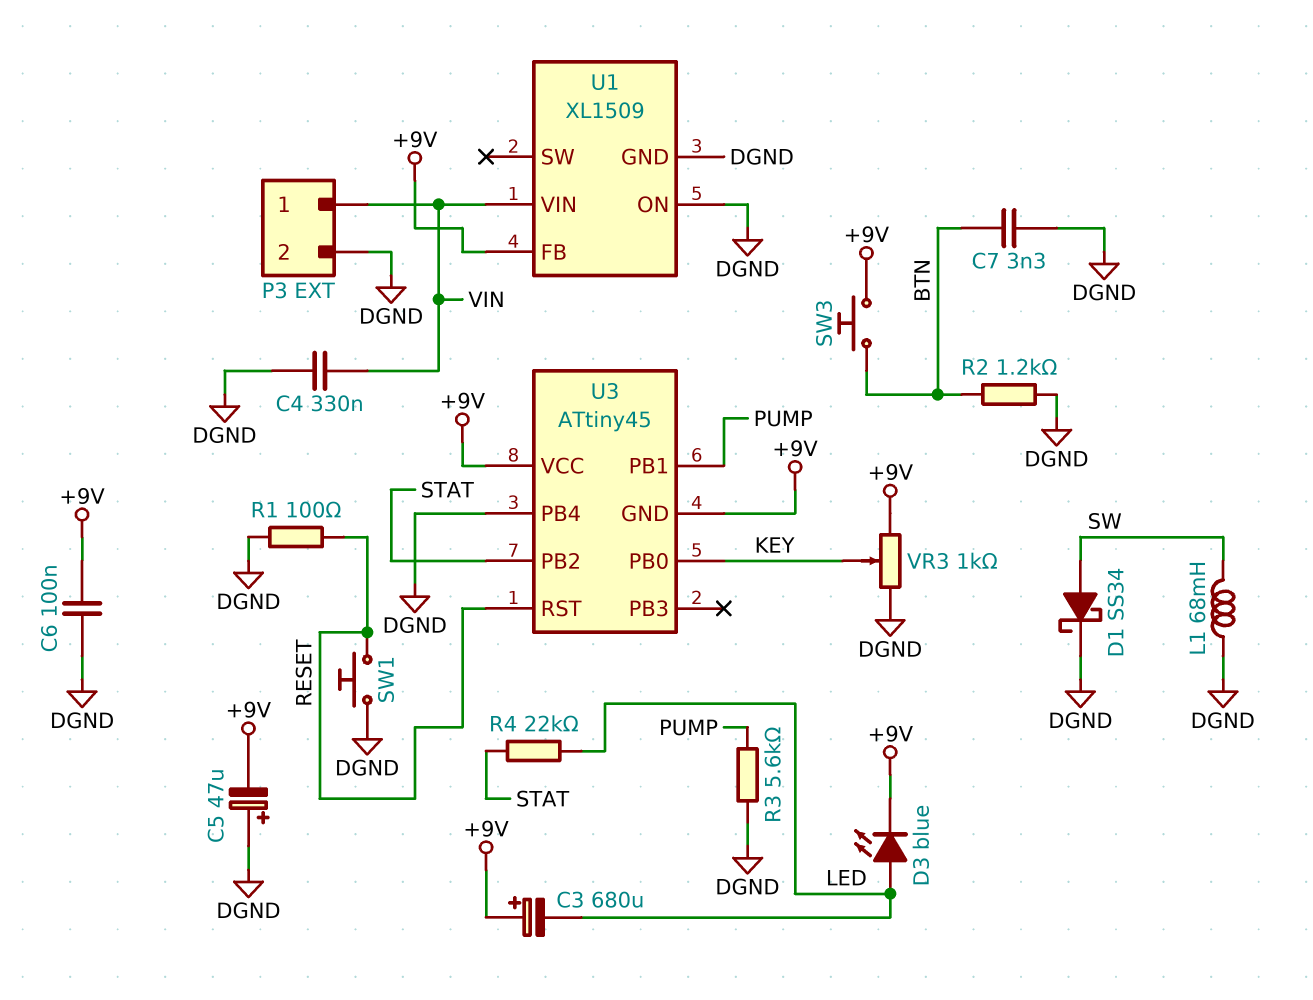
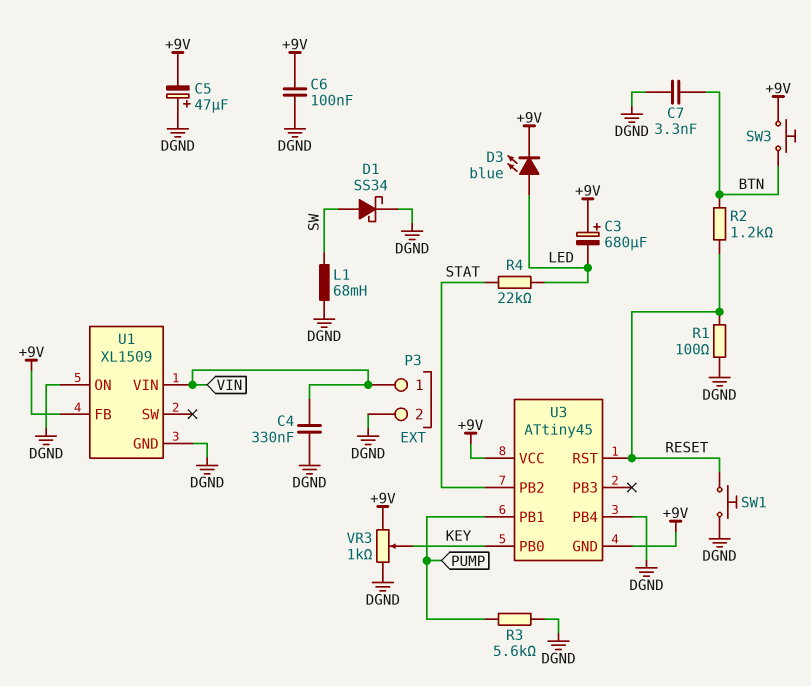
R2: 1.2k (BTN, DGND) -> 1.2k (BTN, RESET)

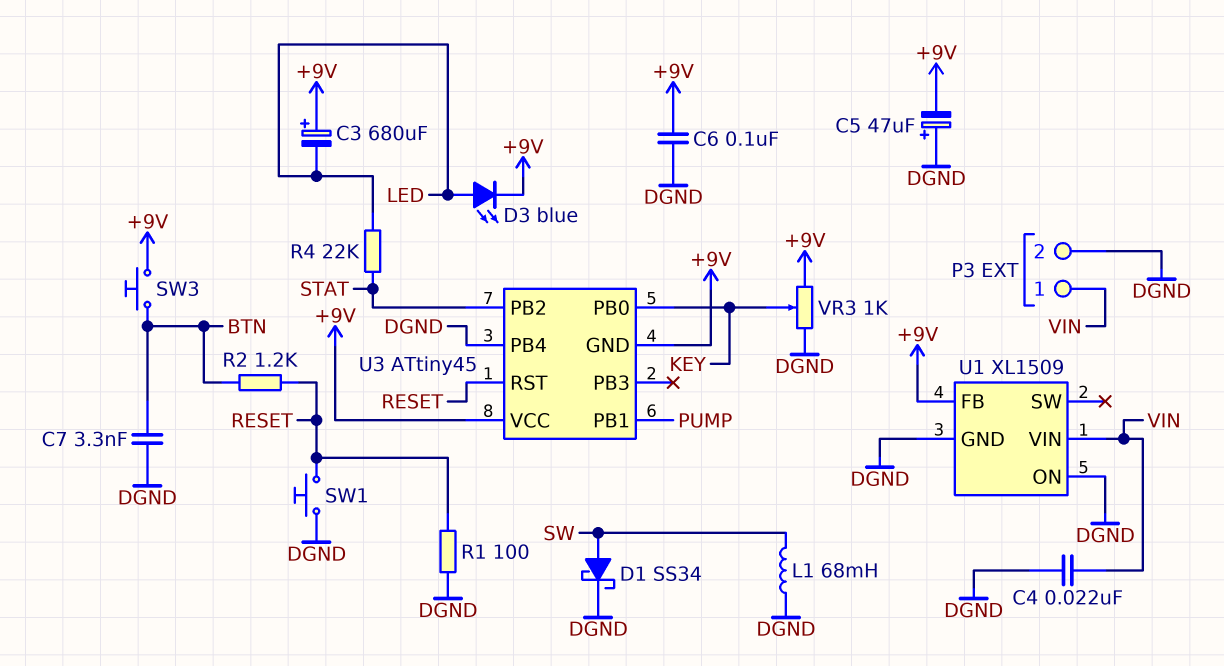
C4: 330nF (DGND, VIN) -> 22nF (DGND, VIN)
R3: 5.6k (DGND, PUMP) -> none

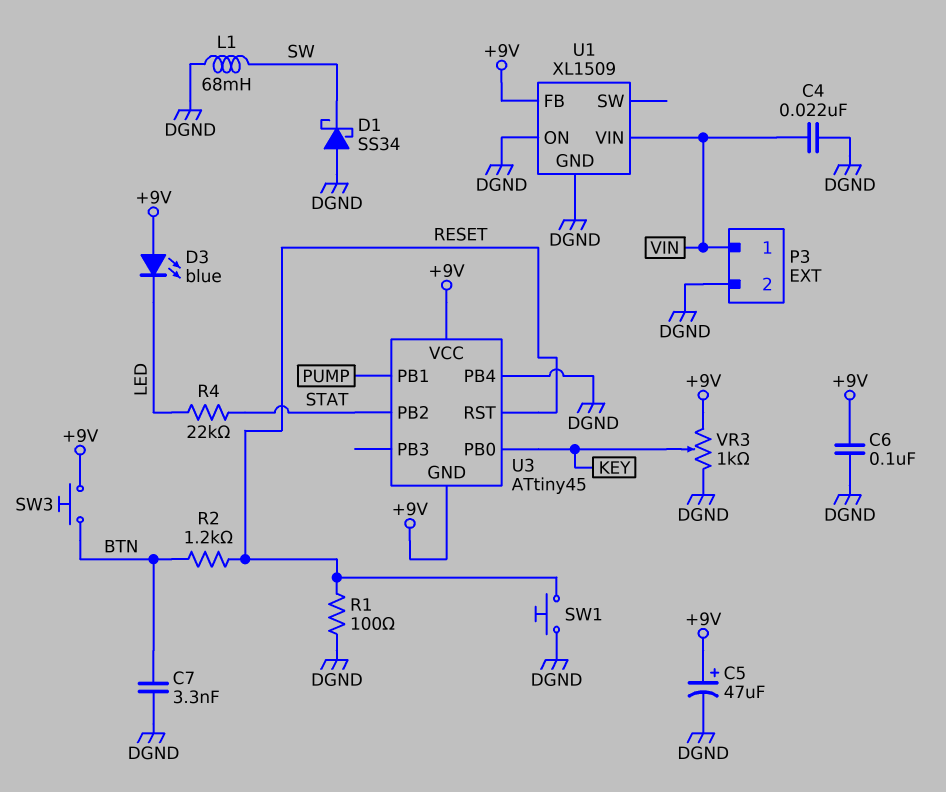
C3: 680uF (plus +9V, minus LED) -> none
C5: 47uF (plus DGND, minus +9V) -> 47uF (plus +9V, minus DGND)
D1: schottky SS34 (A SW, K DGND) -> schottky SS34 (A DGND, K SW)
D3: LED blue (A LED, K +9V) -> LED blue (A +9V, K LED)

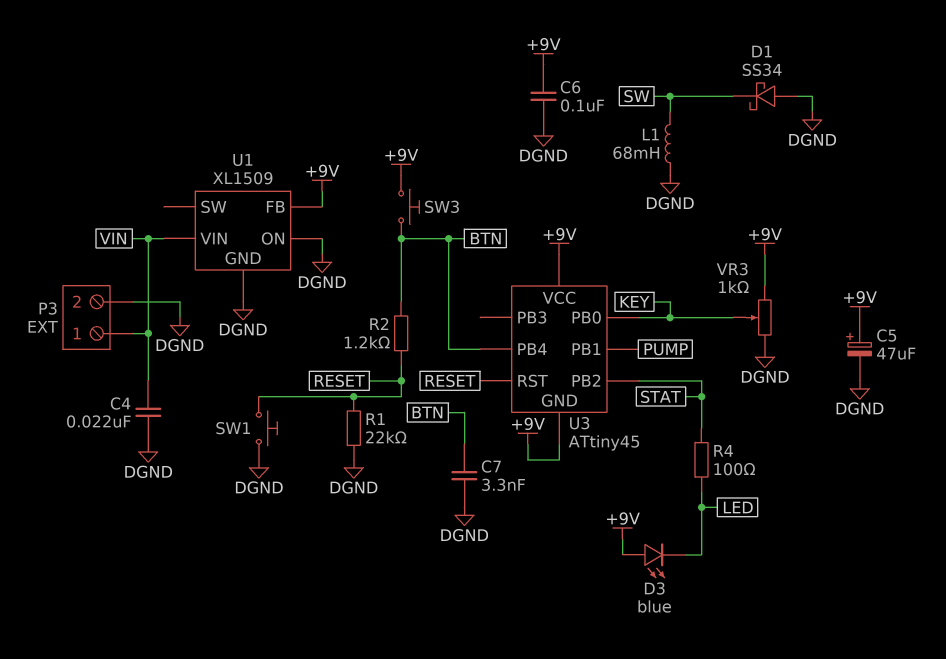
R1: 100 (DGND, RESET) -> 22k (DGND, RESET)
R4: 22k (LED, STAT) -> 100 (LED, STAT)
U3 pin PB4: DGND -> BTN

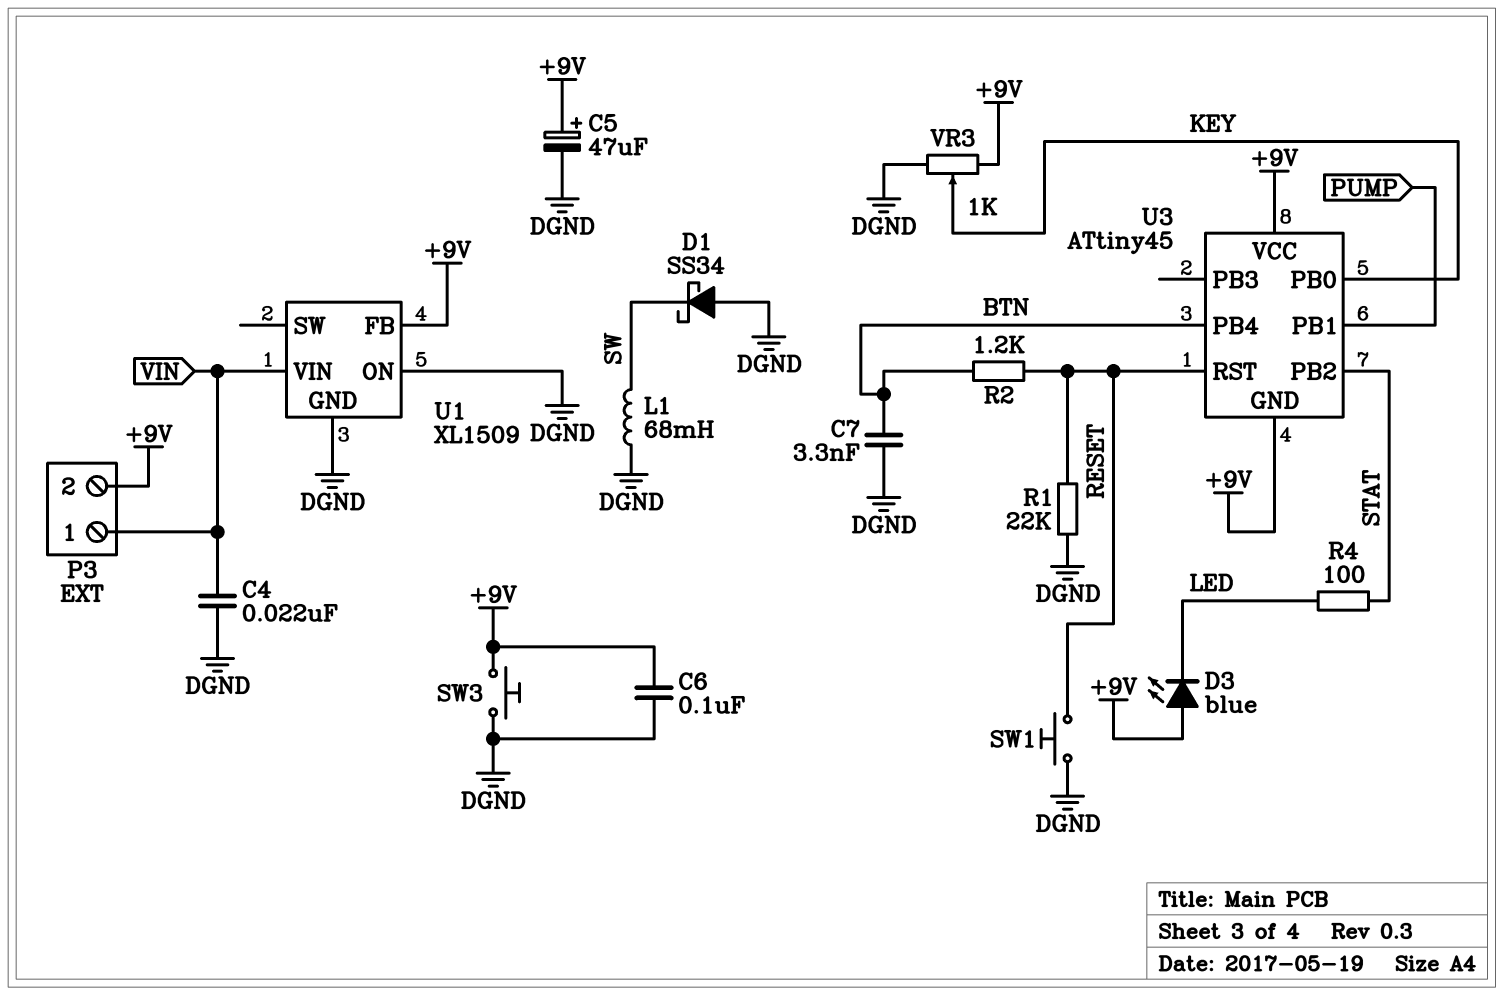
P3 pin 2: DGND -> +9V
SW3: button (+9V, BTN) -> button (+9V, DGND)

